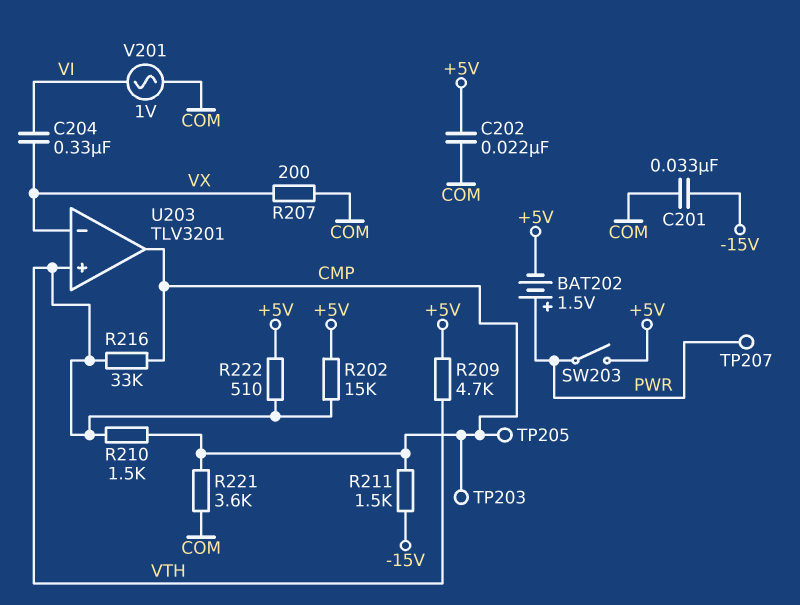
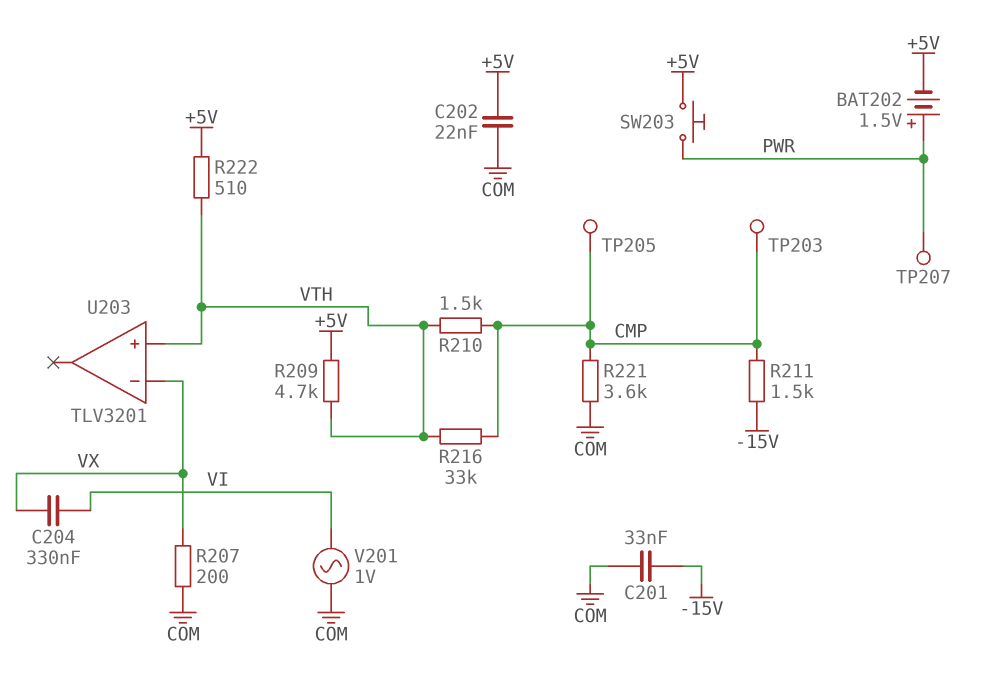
R202: 15k (+5V, VTH) -> none
SW203: switch (+5V, PWR) -> button (+5V, PWR)
U203 pin out: CMP -> none

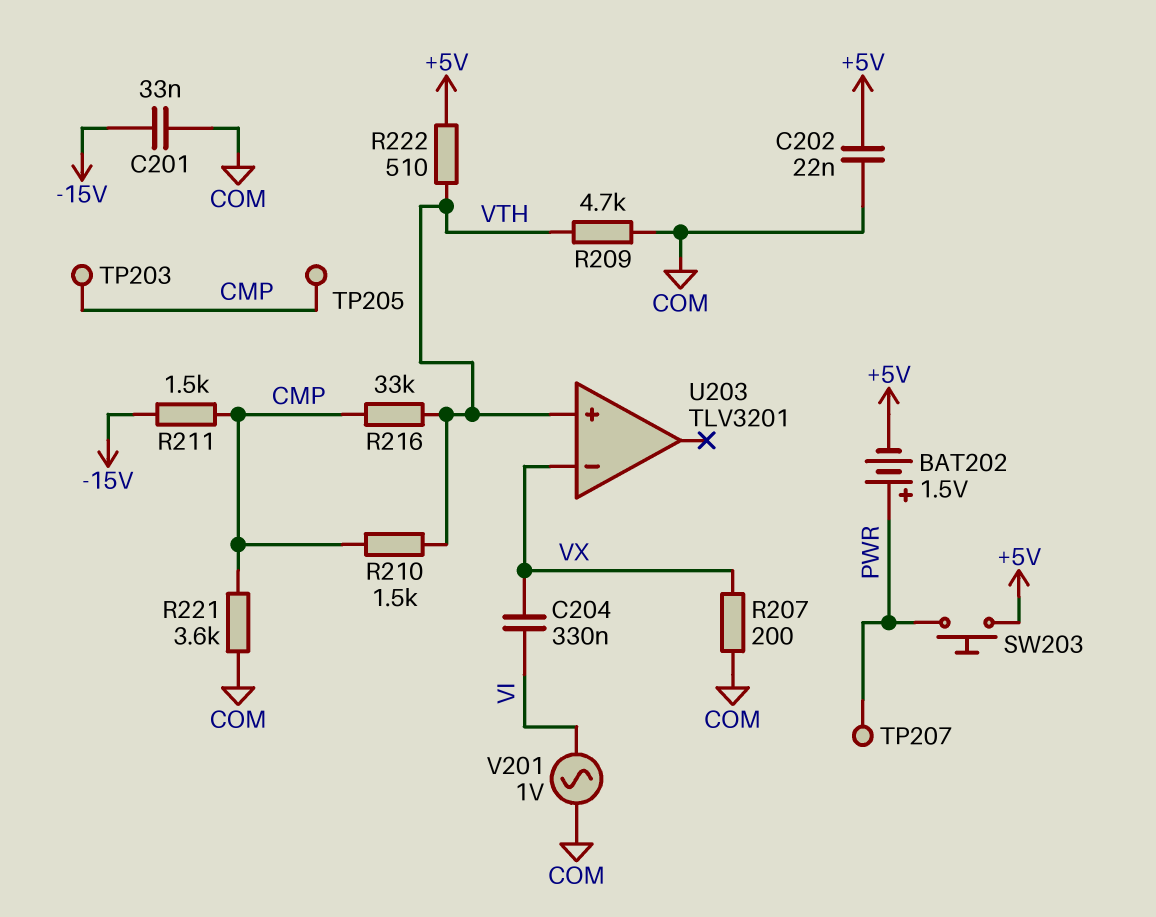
R209: 4.7k (+5V, VTH) -> 4.7k (COM, VTH)

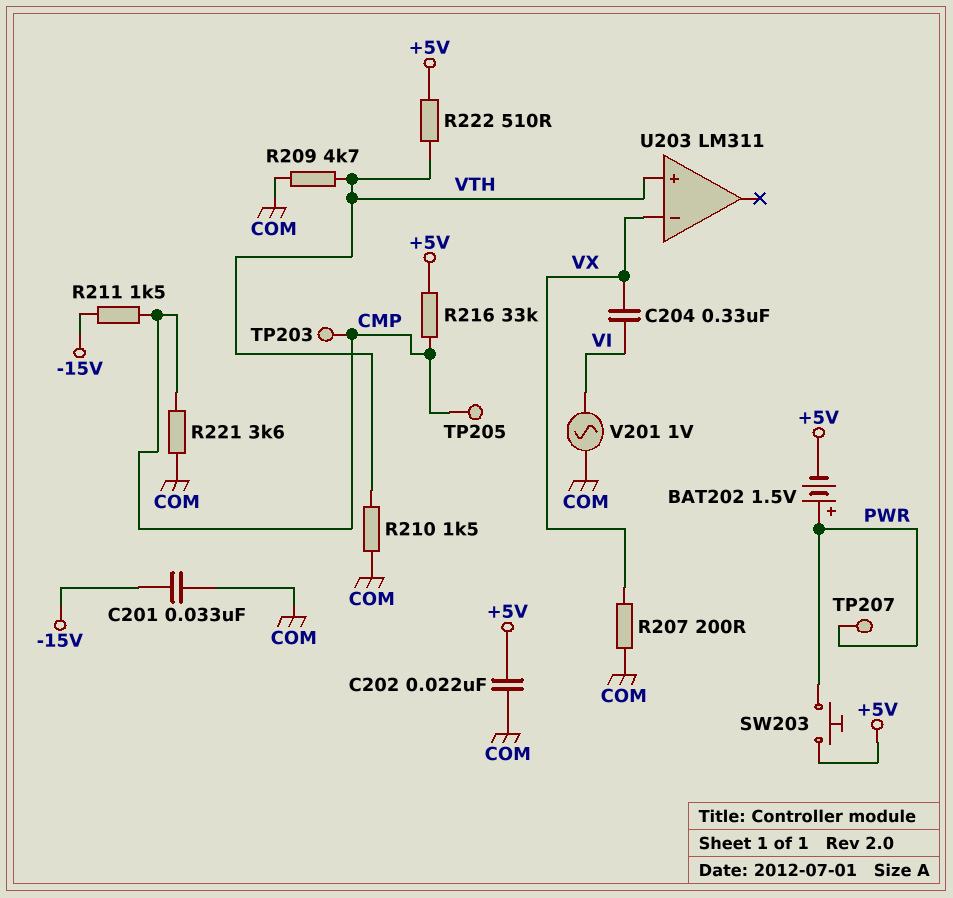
R210: 1.5k (CMP, VTH) -> 1.5k (COM, VTH)
R216: 33k (CMP, VTH) -> 33k (+5V, CMP)
U203: TLV3201 -> LM311

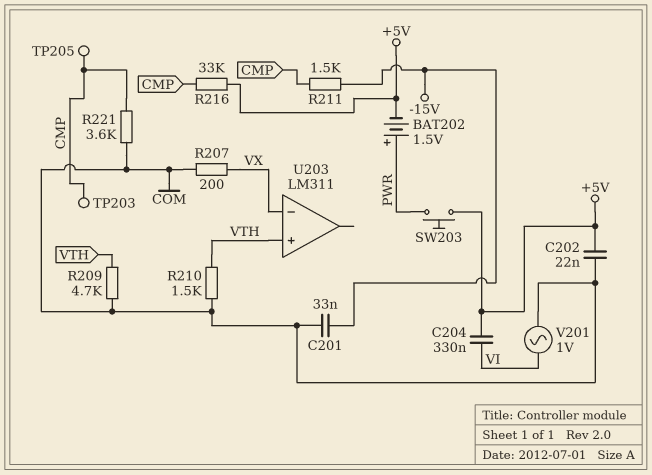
C204: 330nF (VI, VX) -> 330nF (+5V, VI)
R222: 510 (+5V, VTH) -> none
TP207: test point (PWR) -> none

